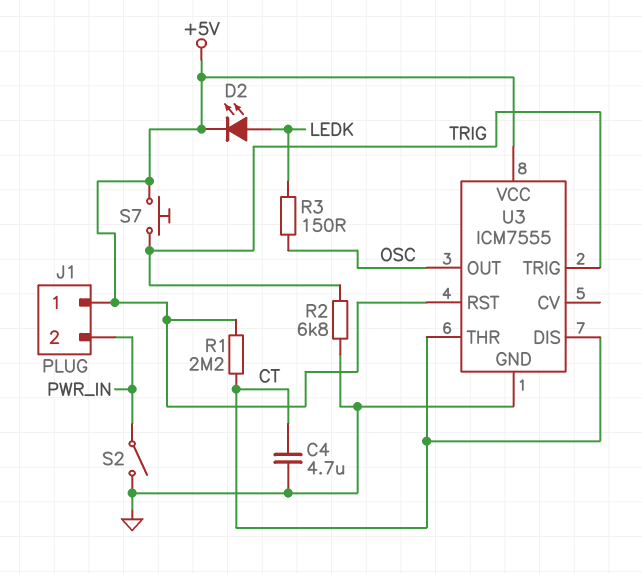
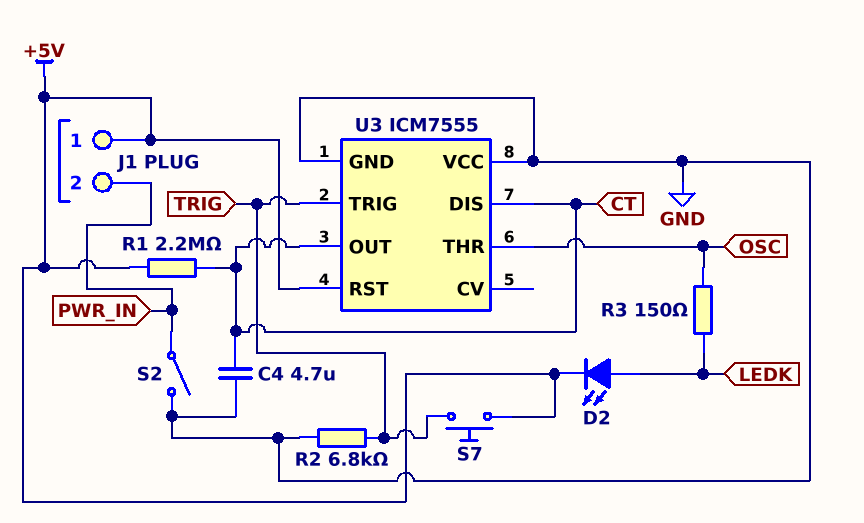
U3 pin OUT: OSC -> CT
U3 pin THR: CT -> OSC
U3 pin VCC: +5V -> GND

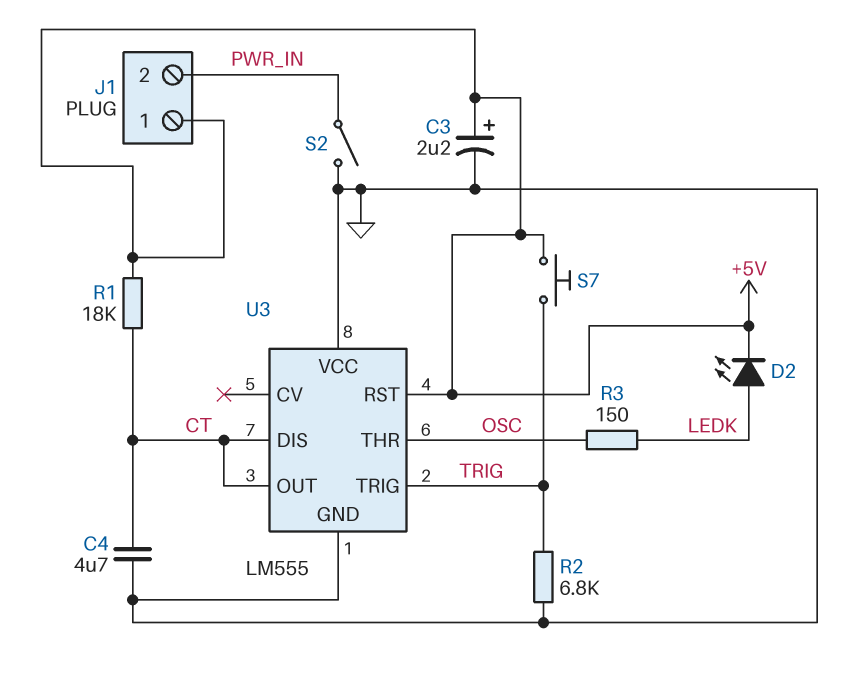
C3: none -> 2.2uF (plus +5V, minus GND)
R1: 2.2M (+5V, CT) -> 18k (+5V, CT)
U3: ICM7555 -> LM555

